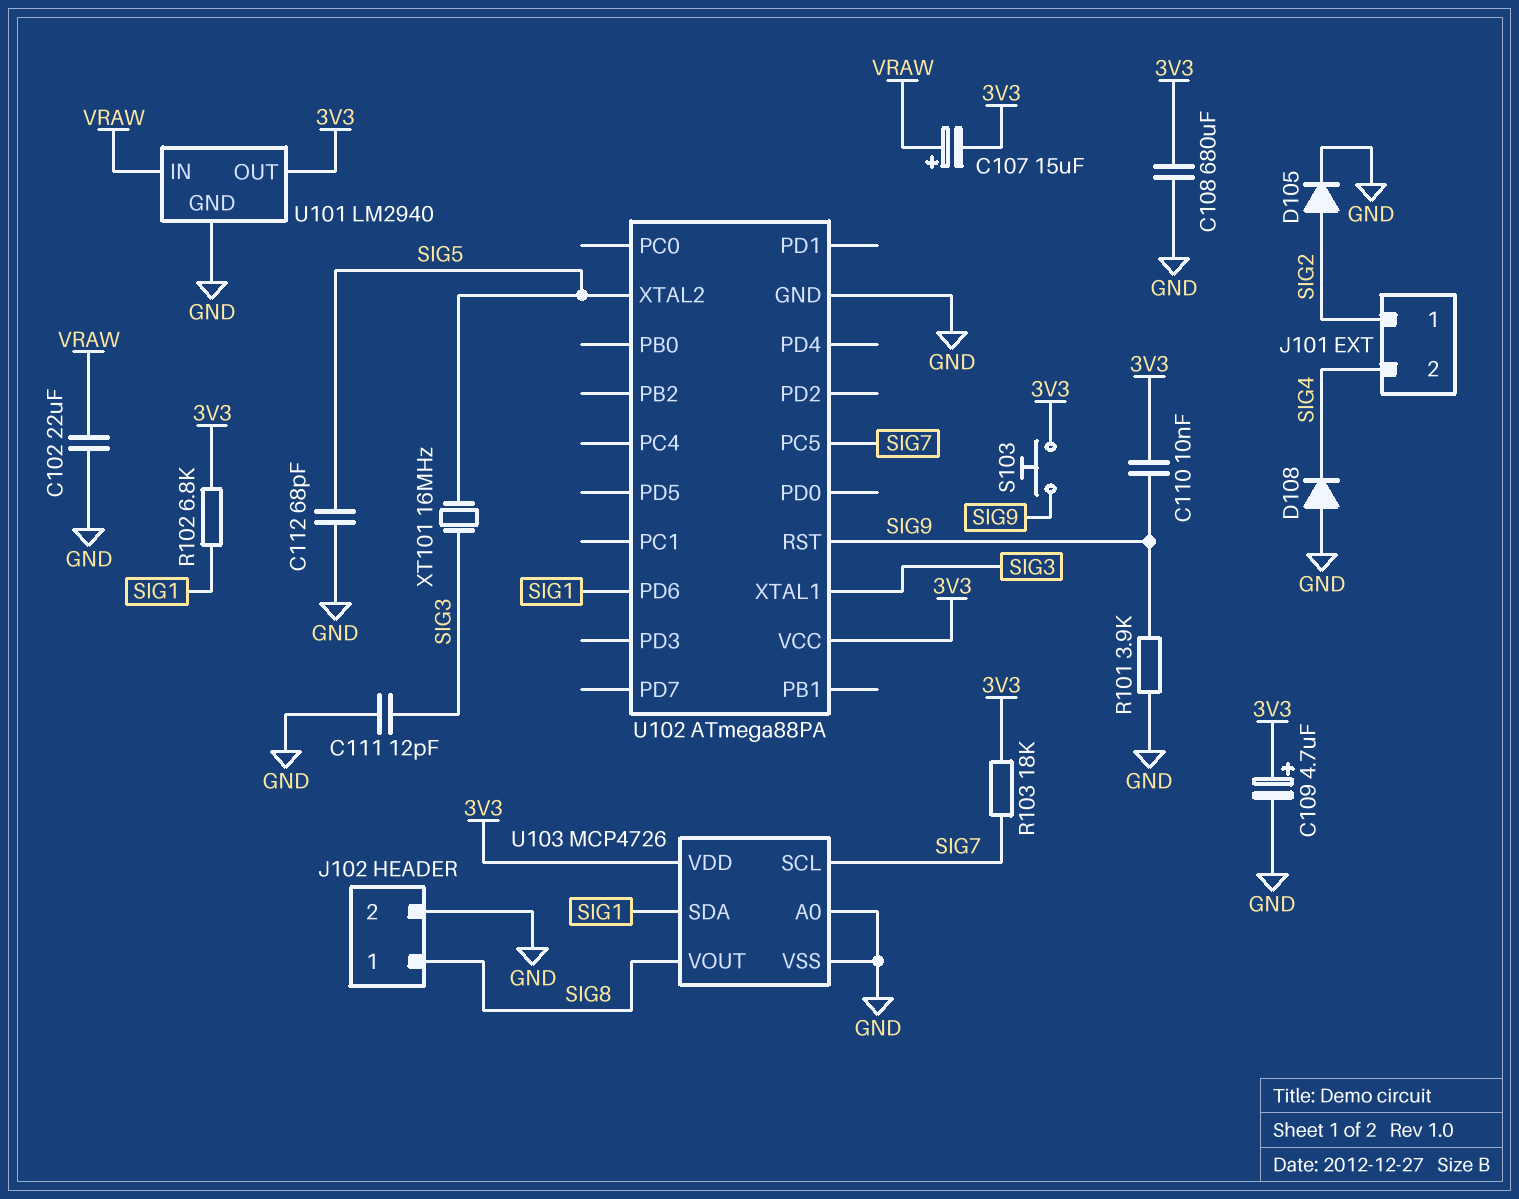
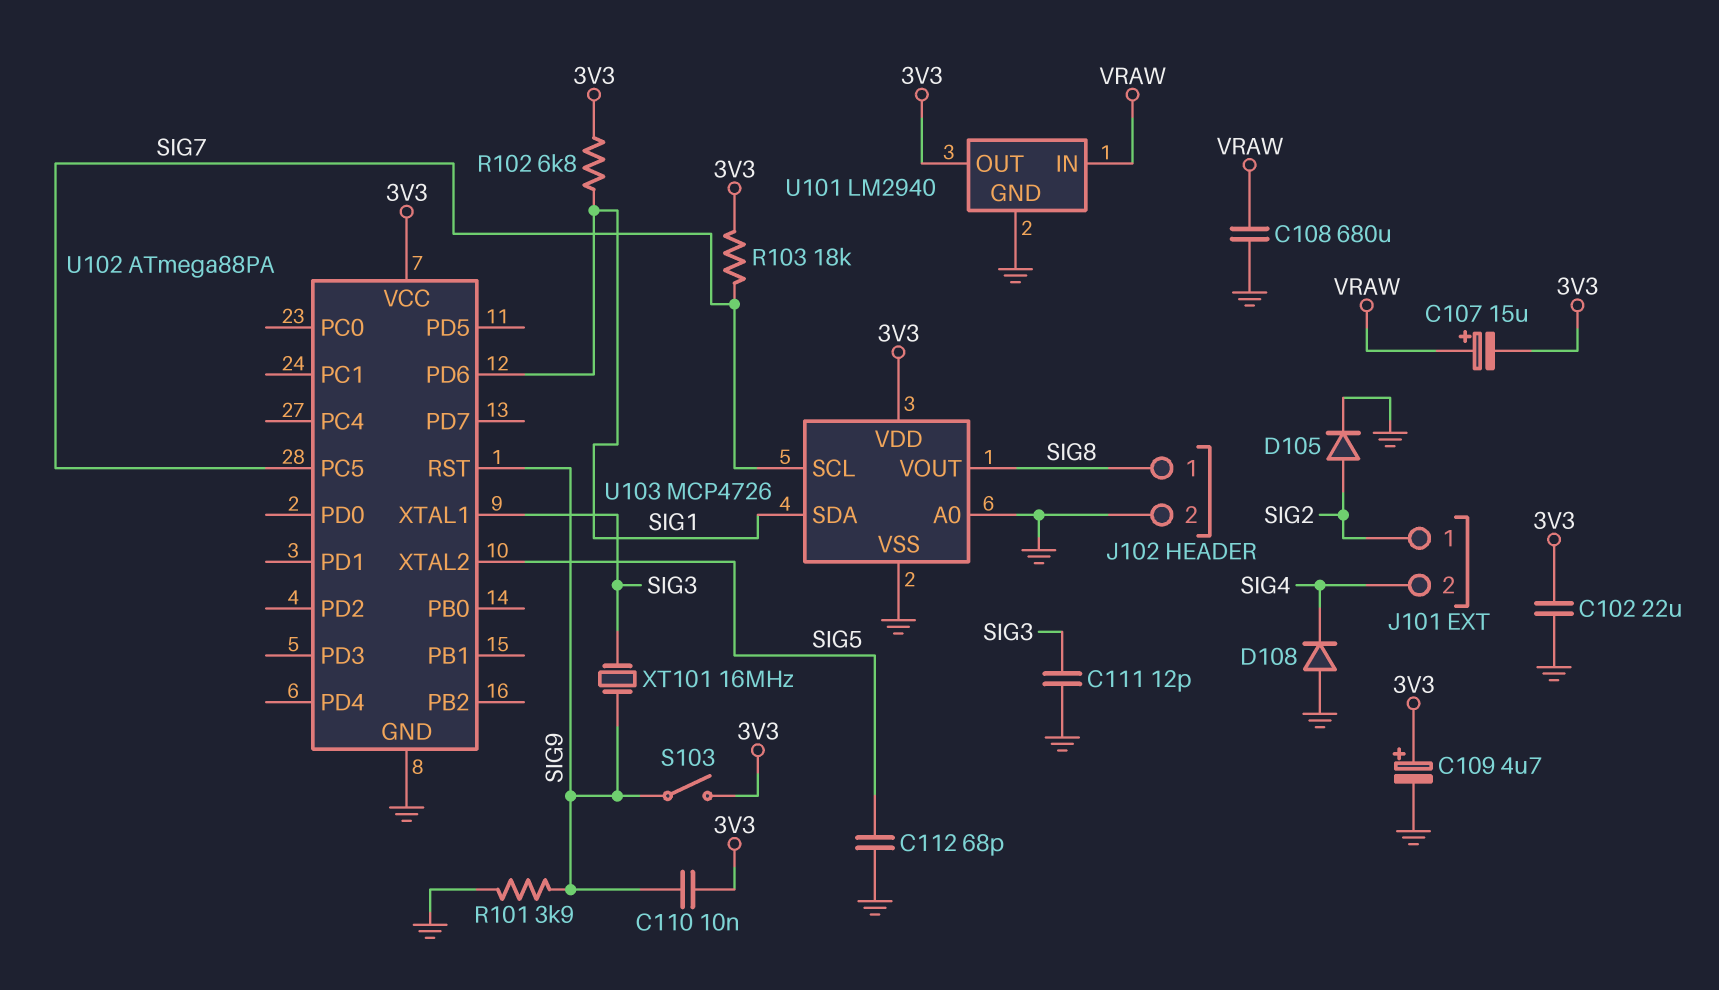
C102: 22uF (GND, VRAW) -> 22uF (3V3, GND)
C108: 680uF (3V3, GND) -> 680uF (GND, VRAW)
S103: button (3V3, SIG9) -> switch (3V3, SIG9)
XT101: 16MHz (SIG3, SIG5) -> 16MHz (SIG3, SIG9)

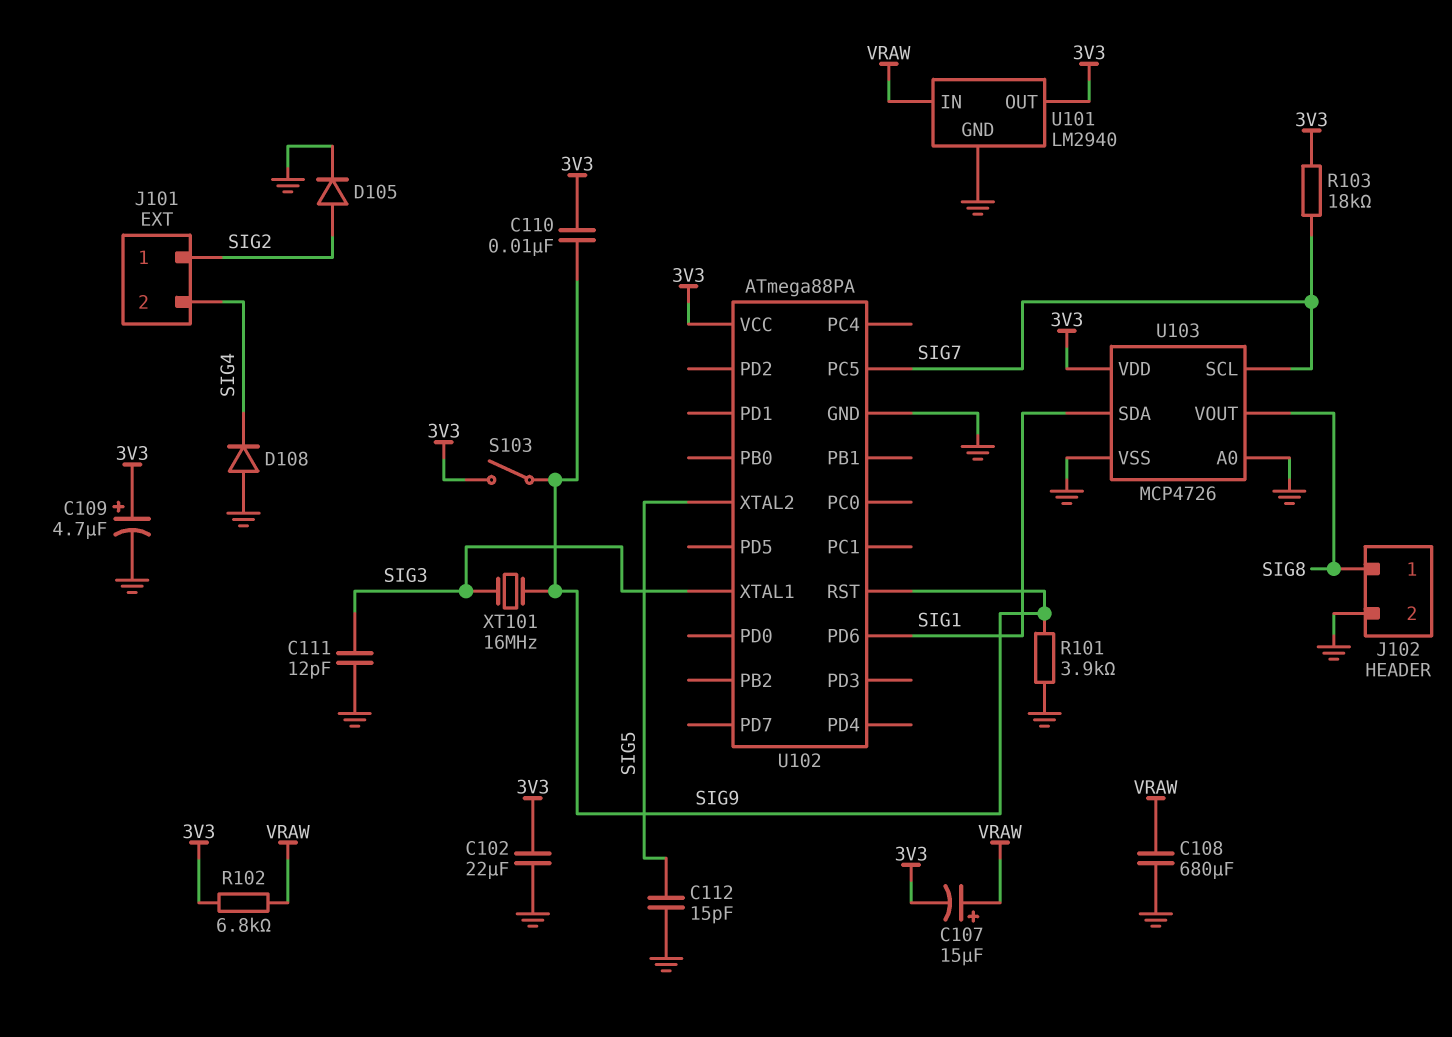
C112: 68pF (GND, SIG5) -> 15pF (GND, SIG5)
R102: 6.8k (3V3, SIG1) -> 6.8k (3V3, VRAW)

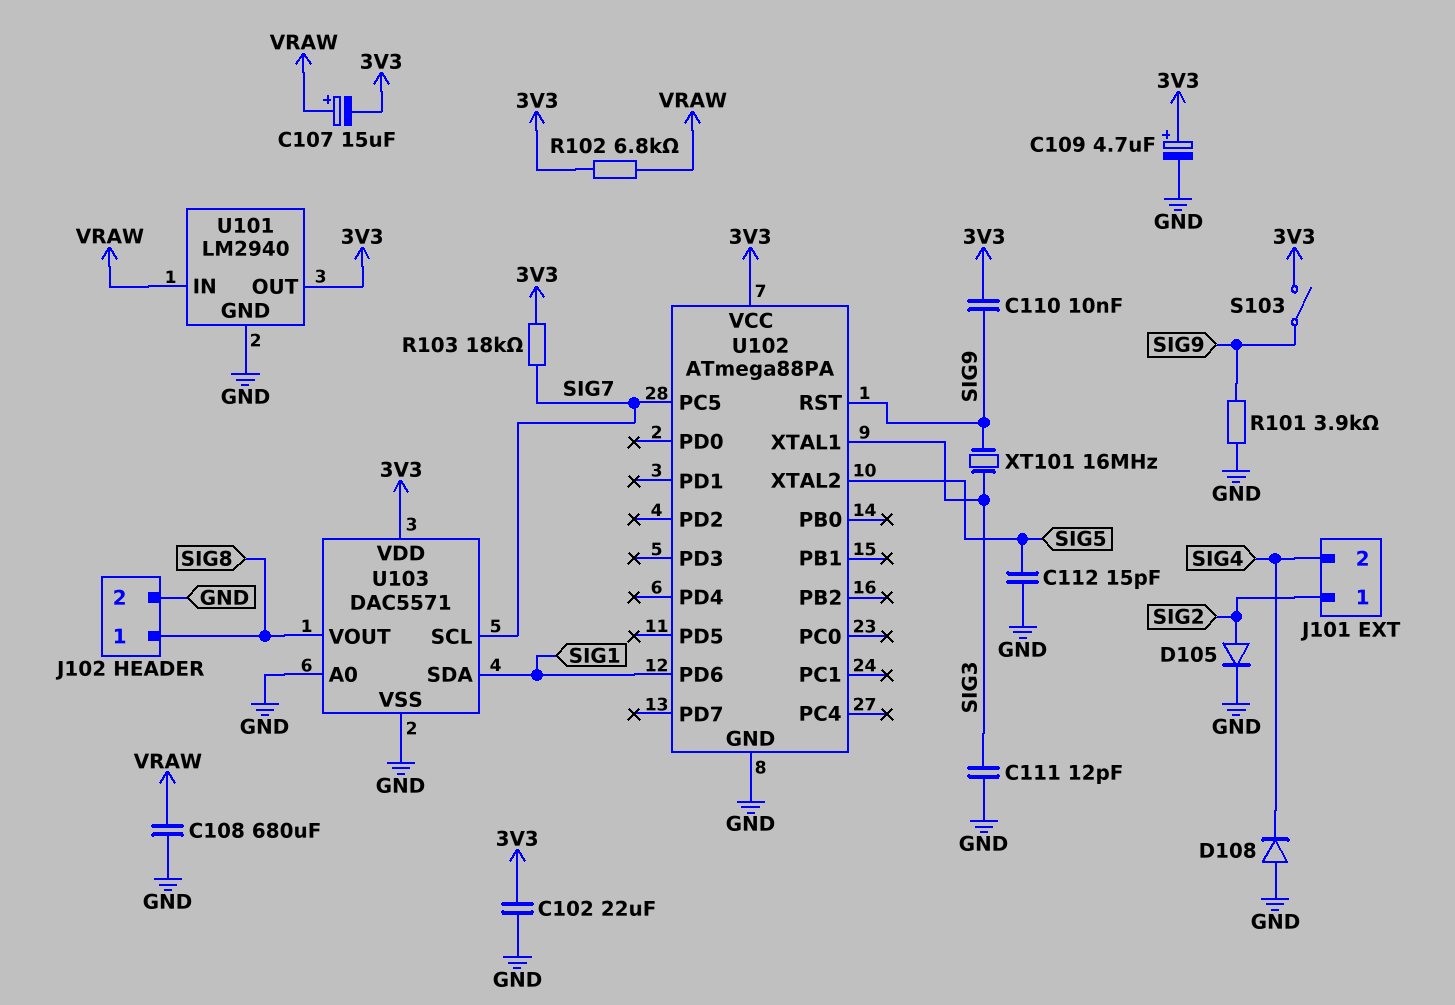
U103: MCP4726 -> DAC5571

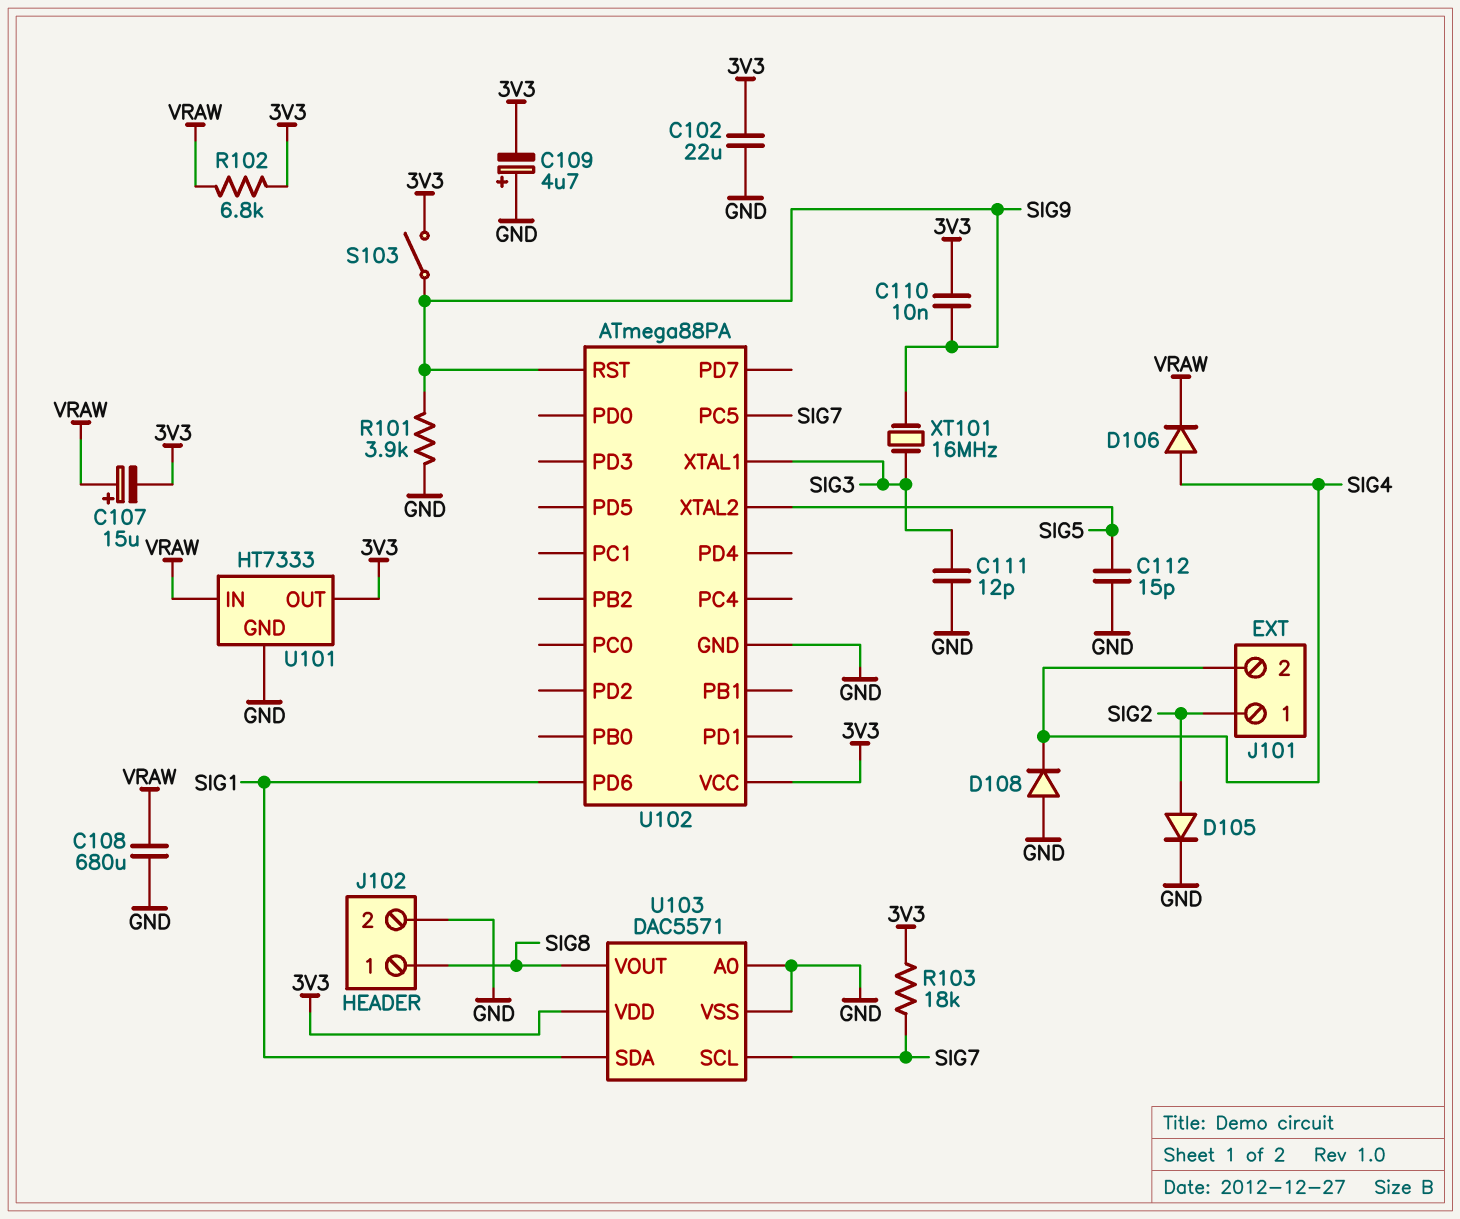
C109: 4.7uF (plus 3V3, minus GND) -> 4.7uF (plus GND, minus 3V3)
D106: none -> diode (A SIG4, K VRAW)
U101: LM2940 -> HT7333

